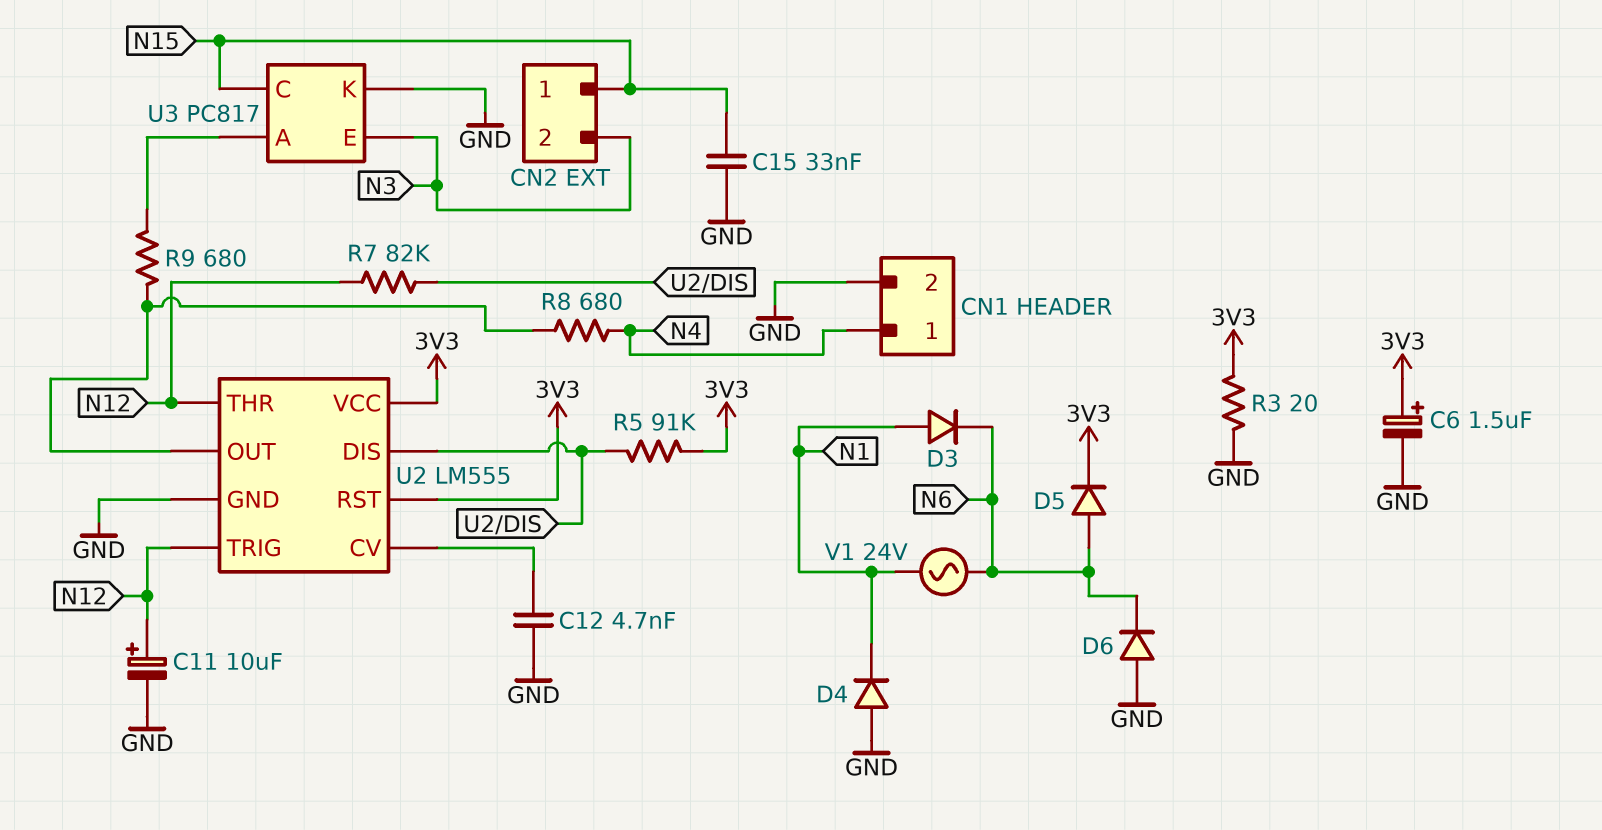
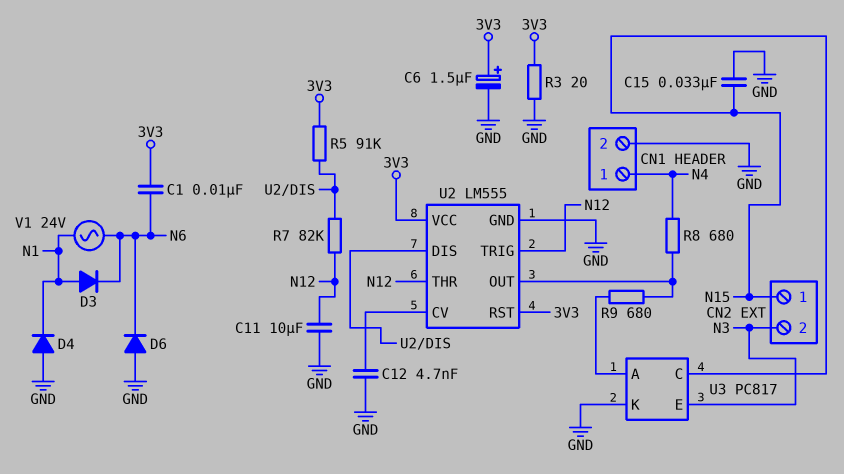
C1: none -> 10nF (3V3, N6)
C11: 10uF (plus N12, minus GND) -> 10uF (GND, N12)
D5: diode (A N6, K 3V3) -> none

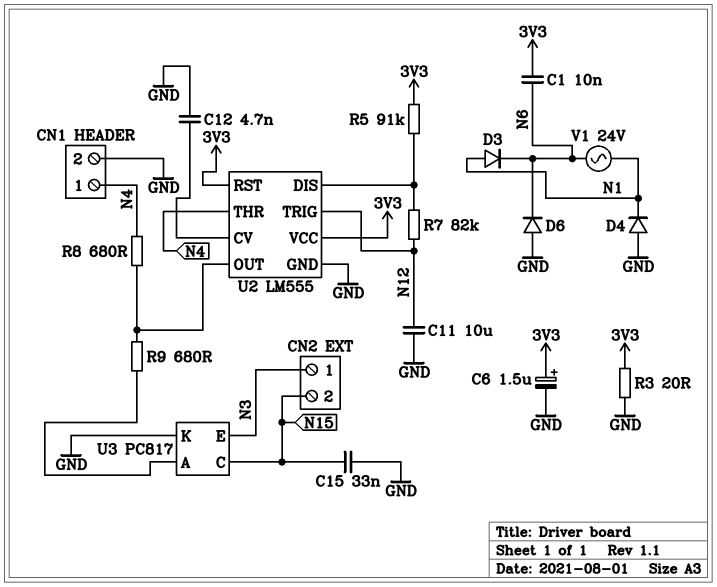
CN2 pin 1: N15 -> N3
CN2 pin 2: N3 -> N15
U2 pin THR: N12 -> N4

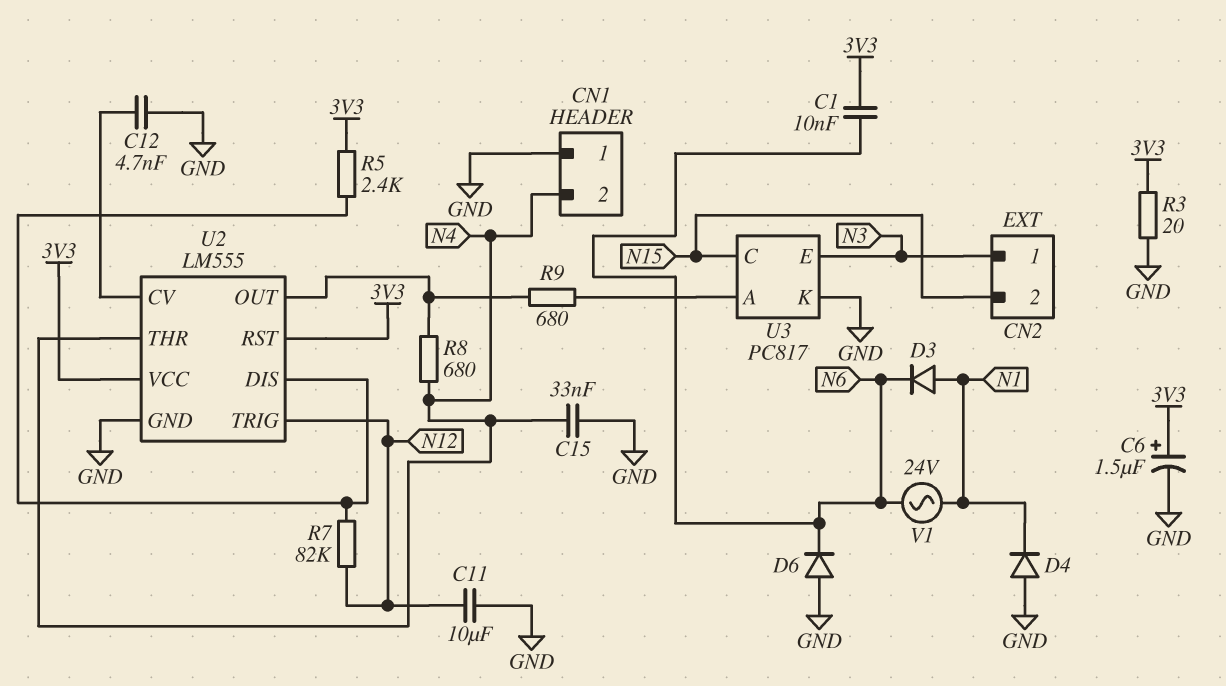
C15: 33nF (GND, N15) -> 33nF (GND, N4)
CN1 pin 1: N4 -> GND
CN1 pin 2: GND -> N4
R5: 91k (3V3, U2/DIS) -> 2.4k (3V3, U2/DIS)

